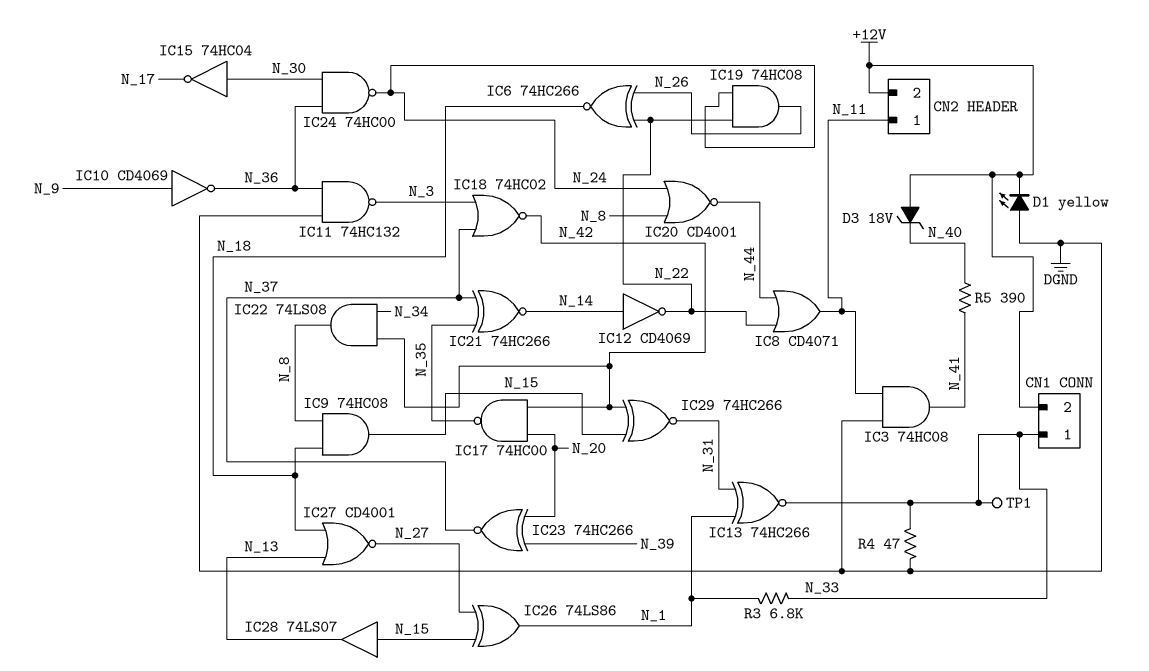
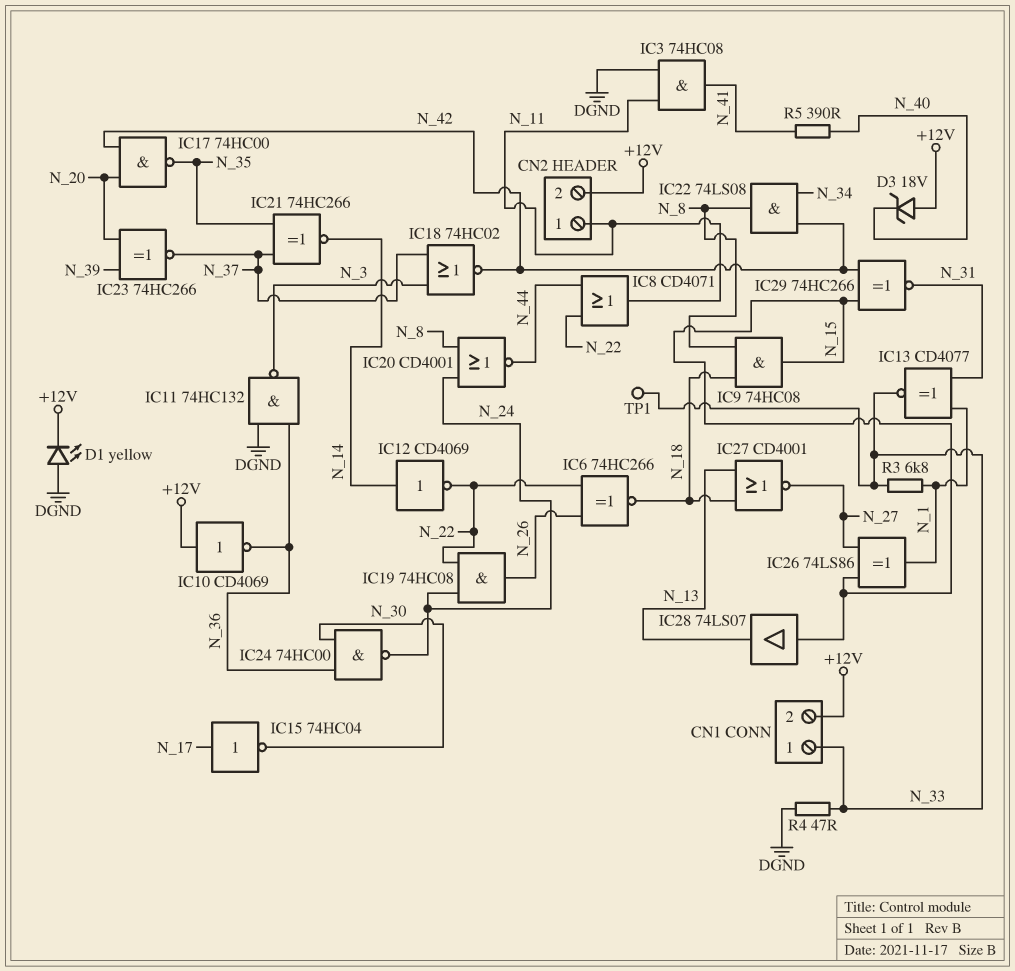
IC10: NOT CD4069 (in N_9, out N_36) -> NOT CD4069 (in +12V, out N_36)
IC13: XNOR 74HC266 (in N_1, in N_31, out N_33) -> XNOR CD4077 (in N_1, in N_31, out N_33)
IC15: NOT 74HC04 (in N_30, out N_17) -> NOT 74HC04 (in N_17, out N_30)

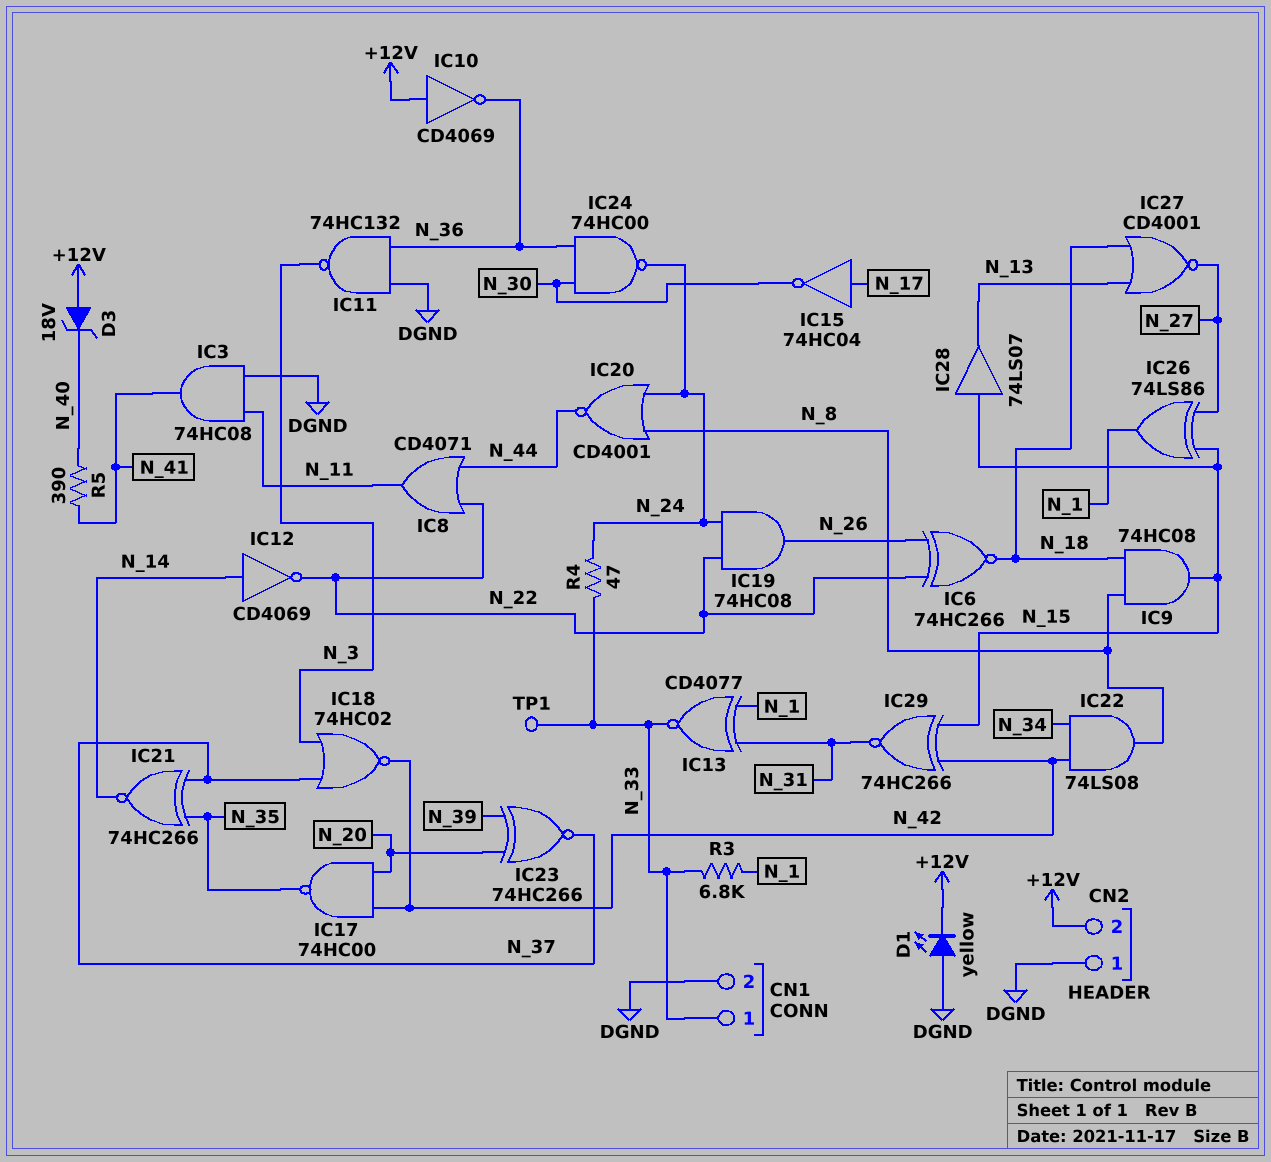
CN1 pin 2: +12V -> DGND
CN2 pin 1: N_11 -> DGND
R4: 47 (DGND, N_33) -> 47 (N_24, N_33)

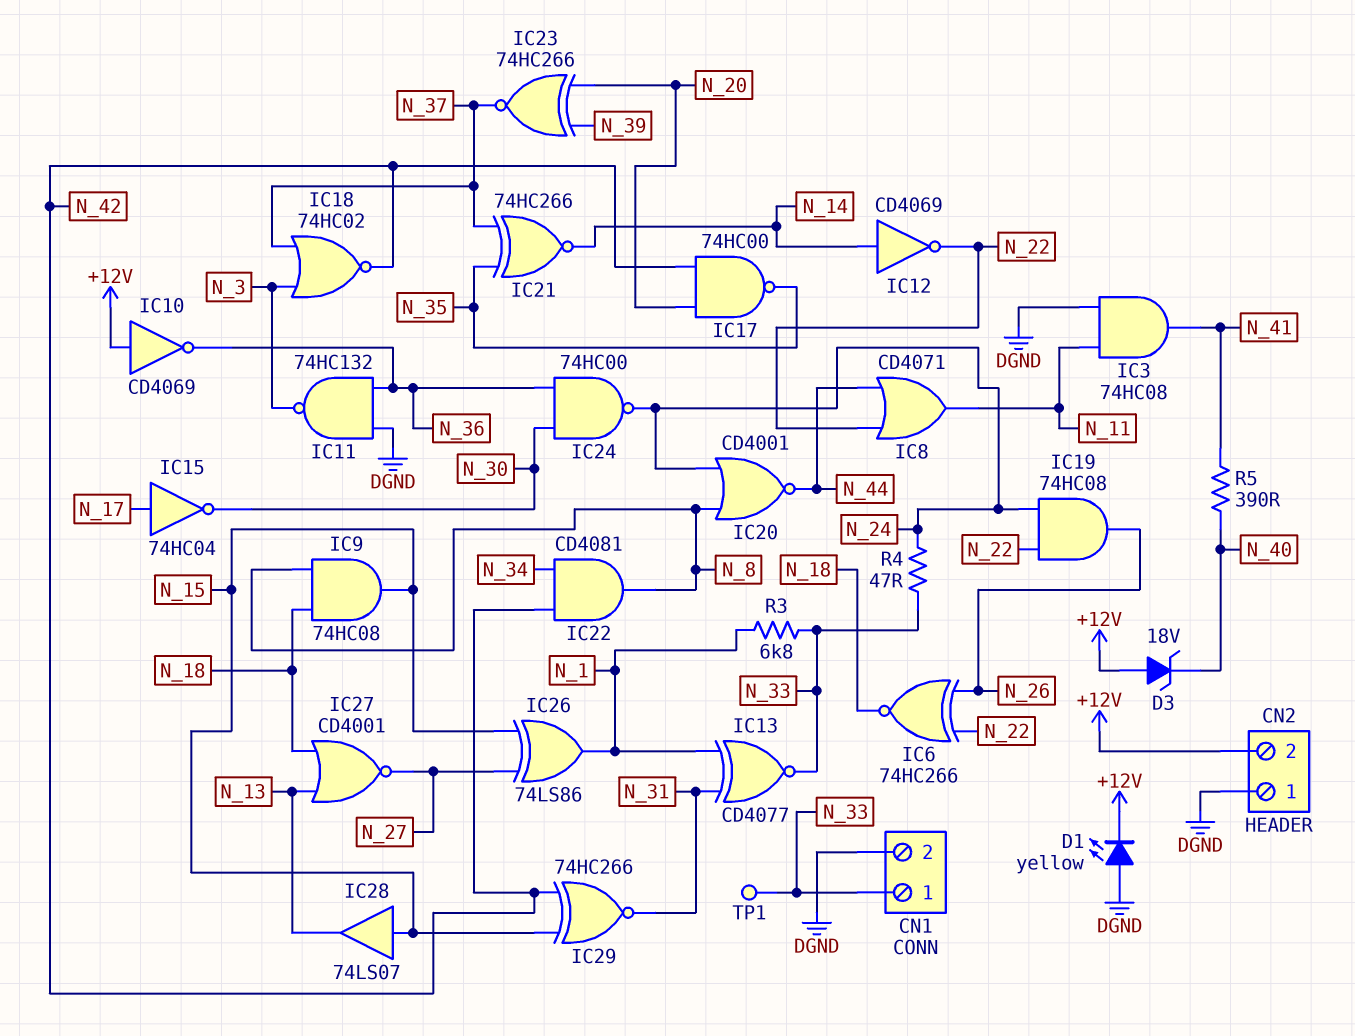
IC22: AND 74LS08 (in N_34, in N_42, out N_8) -> AND CD4081 (in N_34, in N_42, out N_8)

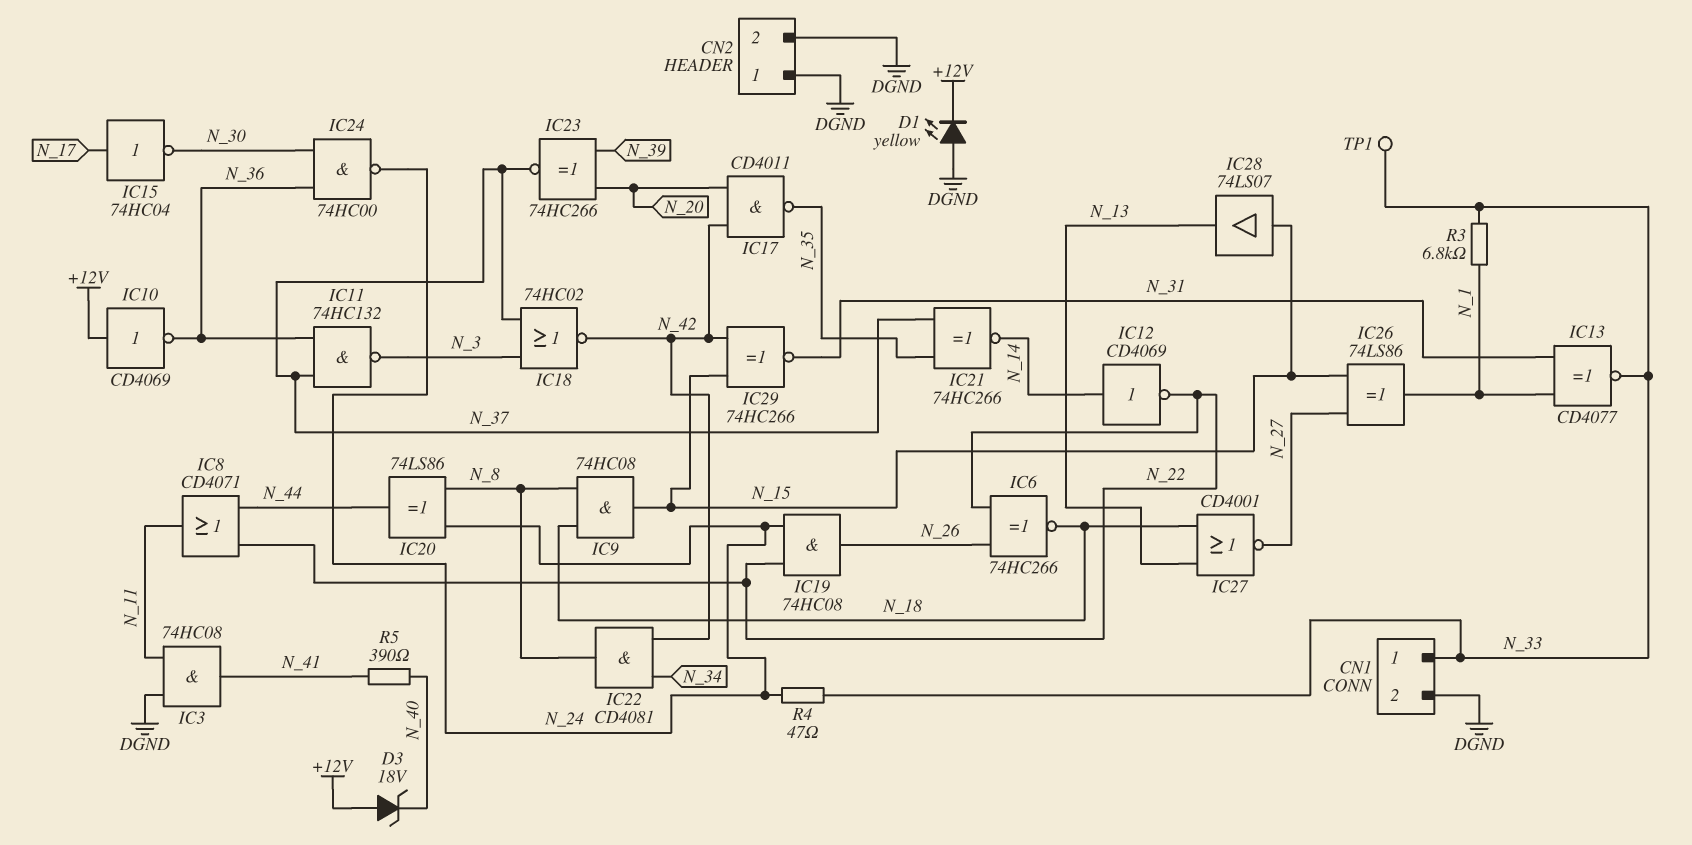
CN2 pin 2: +12V -> DGND
IC11: NAND 74HC132 (in DGND, in N_36, out N_3) -> NAND 74HC132 (in N_36, in N_37, out N_3)
IC17: NAND 74HC00 (in N_20, in N_42, out N_35) -> NAND CD4011 (in N_20, in N_42, out N_35)
IC20: NOR CD4001 (in N_8, in N_24, out N_44) -> XOR 74LS86 (in N_8, in N_24, out N_44)

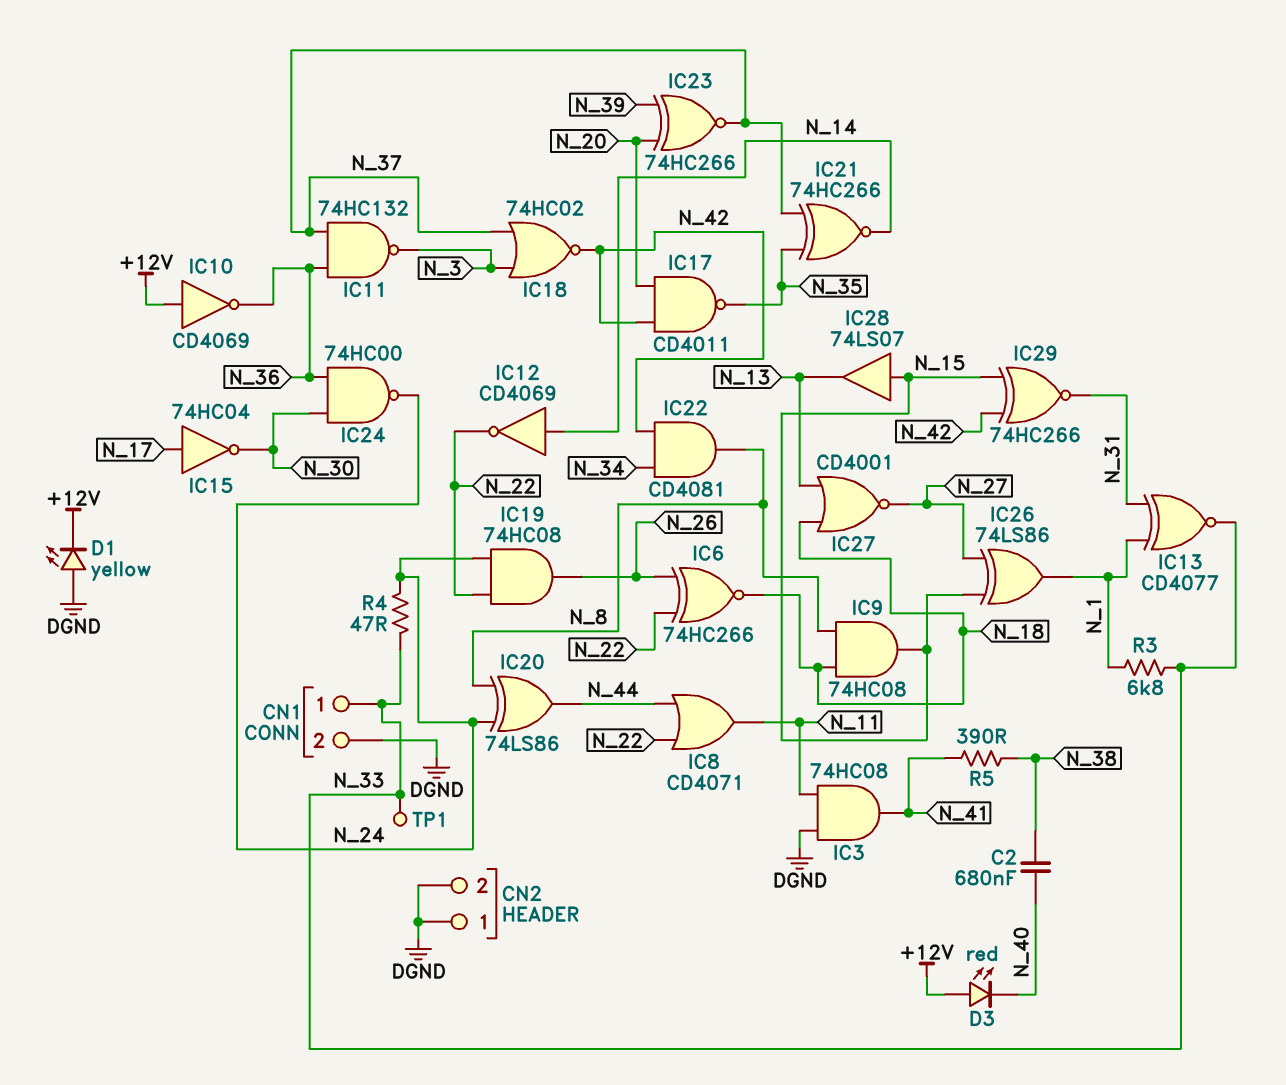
C2: none -> 680nF (N_38, N_40)
D3: zener 18V (A +12V, K N_40) -> LED red (A +12V, K N_40)
R5: 390 (N_40, N_41) -> 390 (N_38, N_41)

